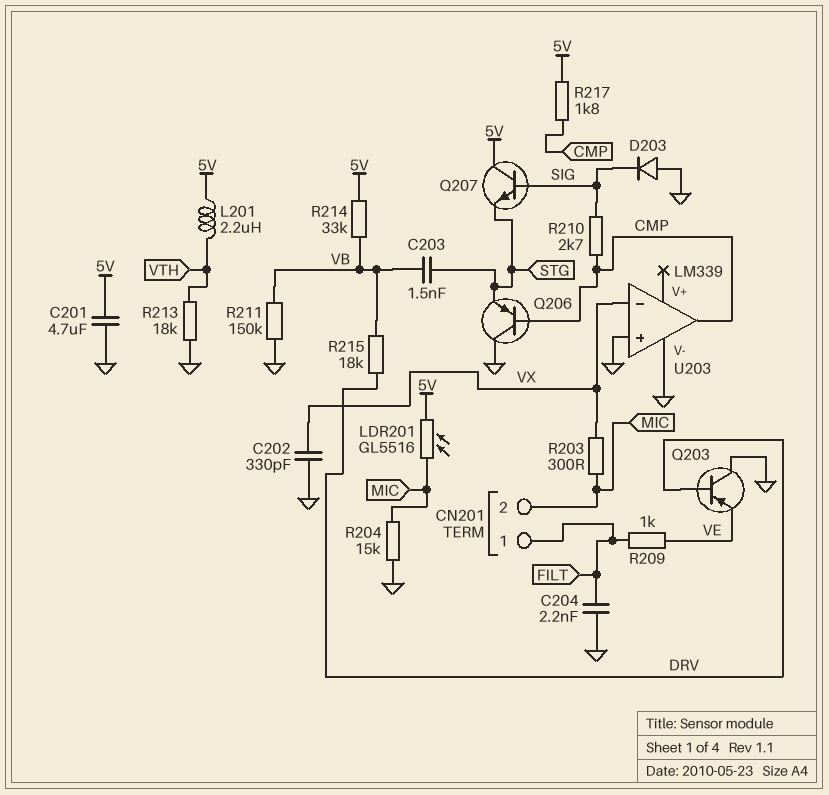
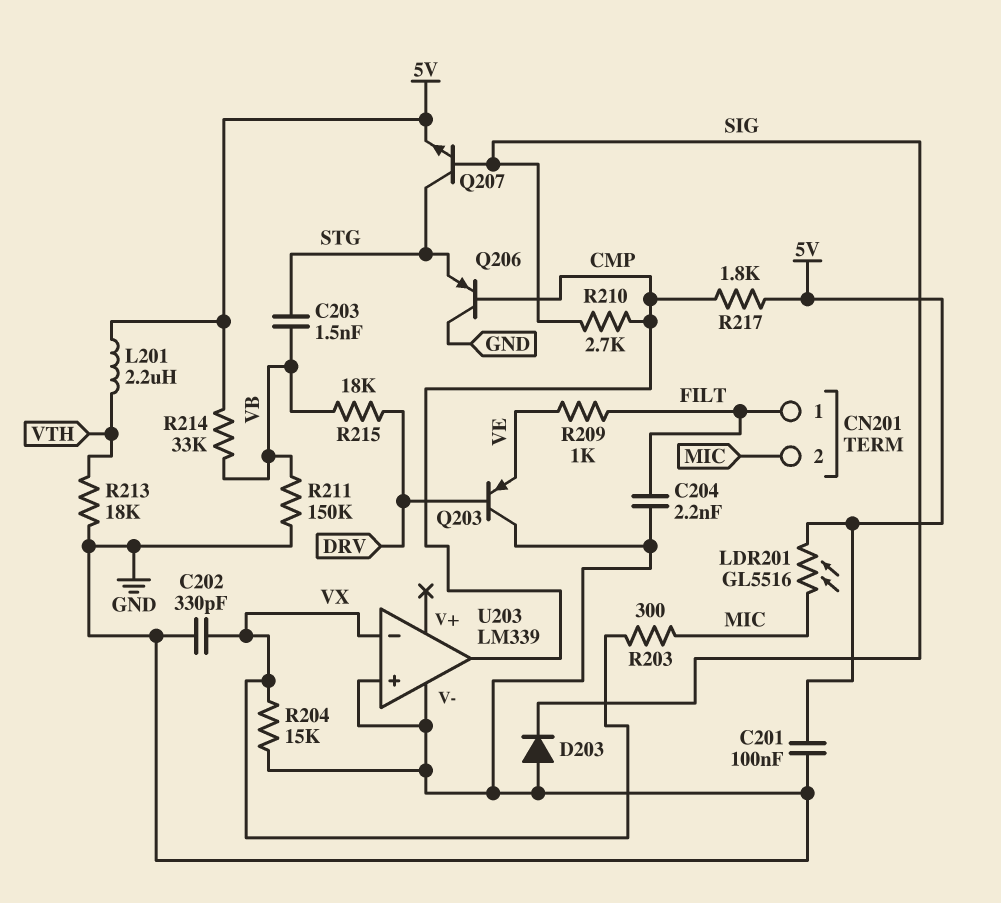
C201: 4.7uF (5V, GND) -> 100nF (5V, GND)
Q207: NPN (B SIG, C 5V, E STG) -> NPN (B SIG, C STG, E 5V)
R204: 15k (GND, MIC) -> 15k (GND, VX)

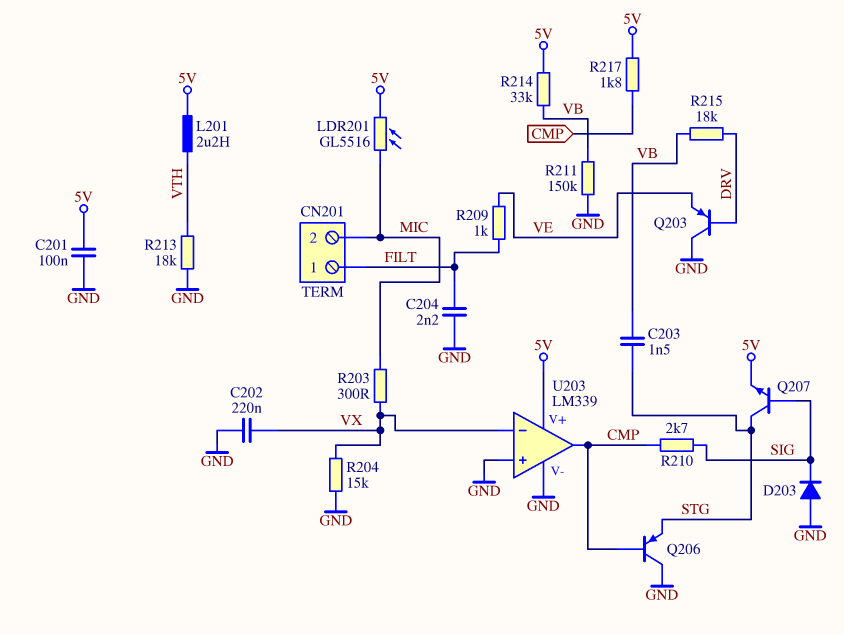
C202: 330pF (GND, VX) -> 220nF (GND, VX)
U203 pin V+: none -> 5V

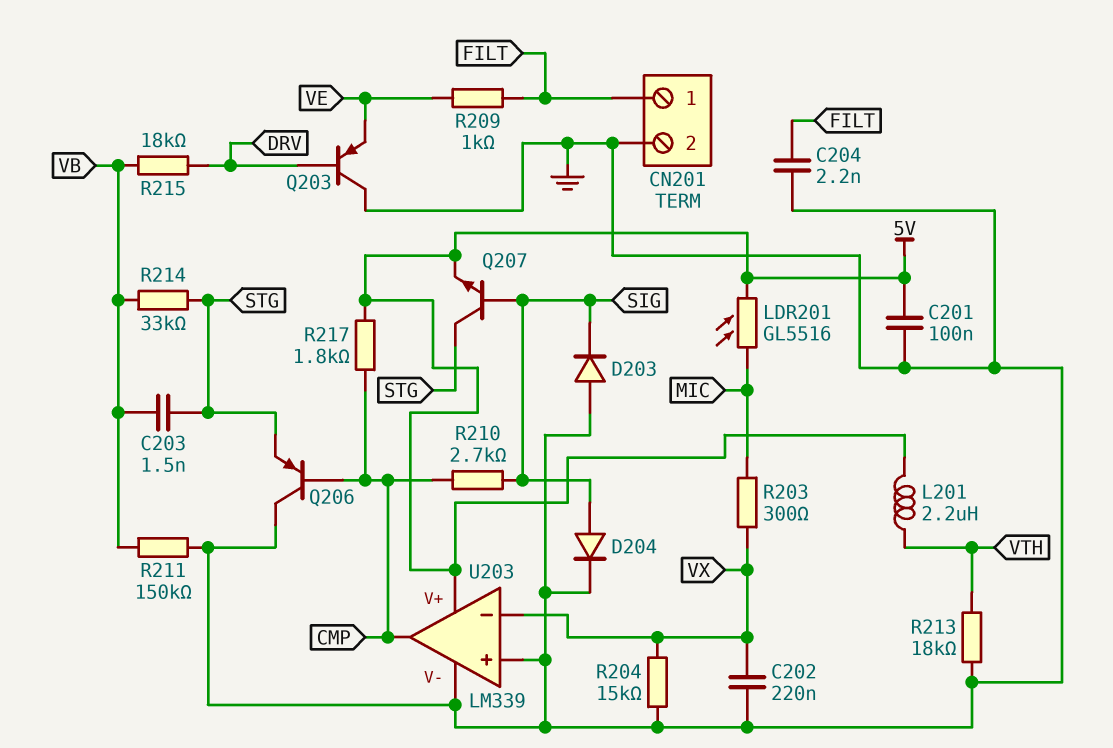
CN201 pin 2: MIC -> GND
D204: none -> diode (A SIG, K GND)
R214: 33k (5V, VB) -> 33k (STG, VB)

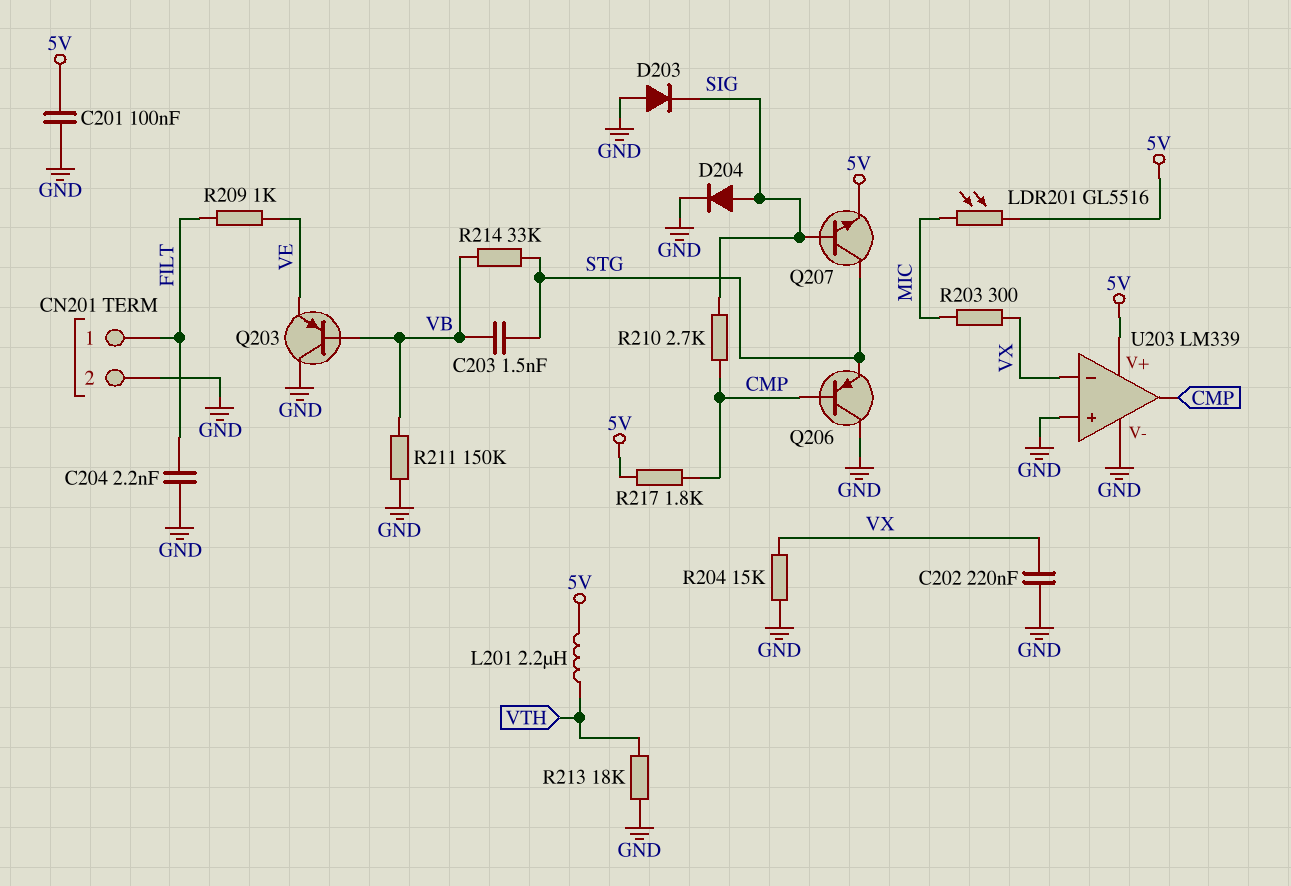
Q203: PNP (B DRV, C GND, E VE) -> PNP (B VB, C GND, E VE)
R215: 18k (DRV, VB) -> none

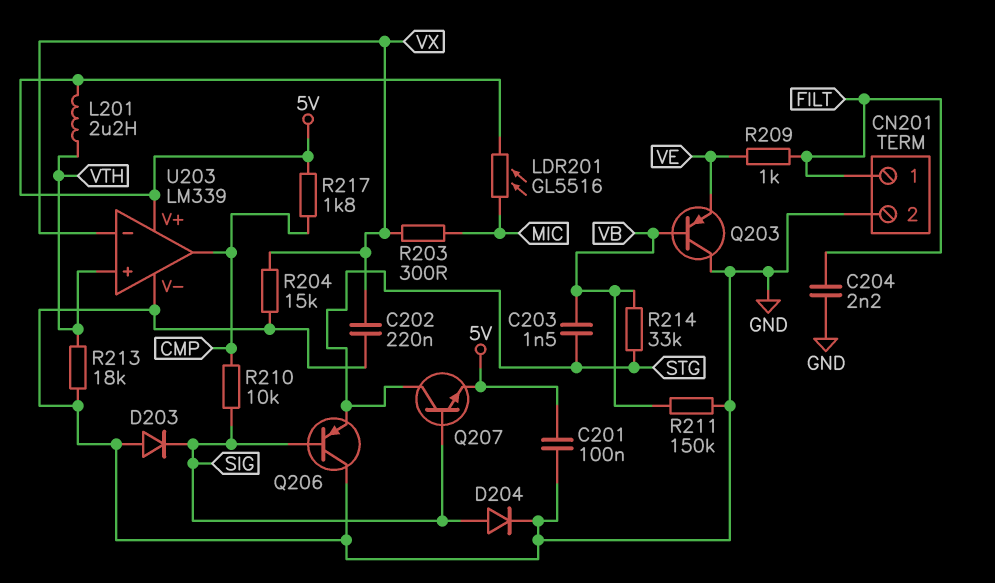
Q206: PNP (B CMP, C GND, E STG) -> PNP (B SIG, C GND, E STG)
R210: 2.7k (CMP, SIG) -> 10k (CMP, SIG)
U203 pin in+: GND -> VTH

